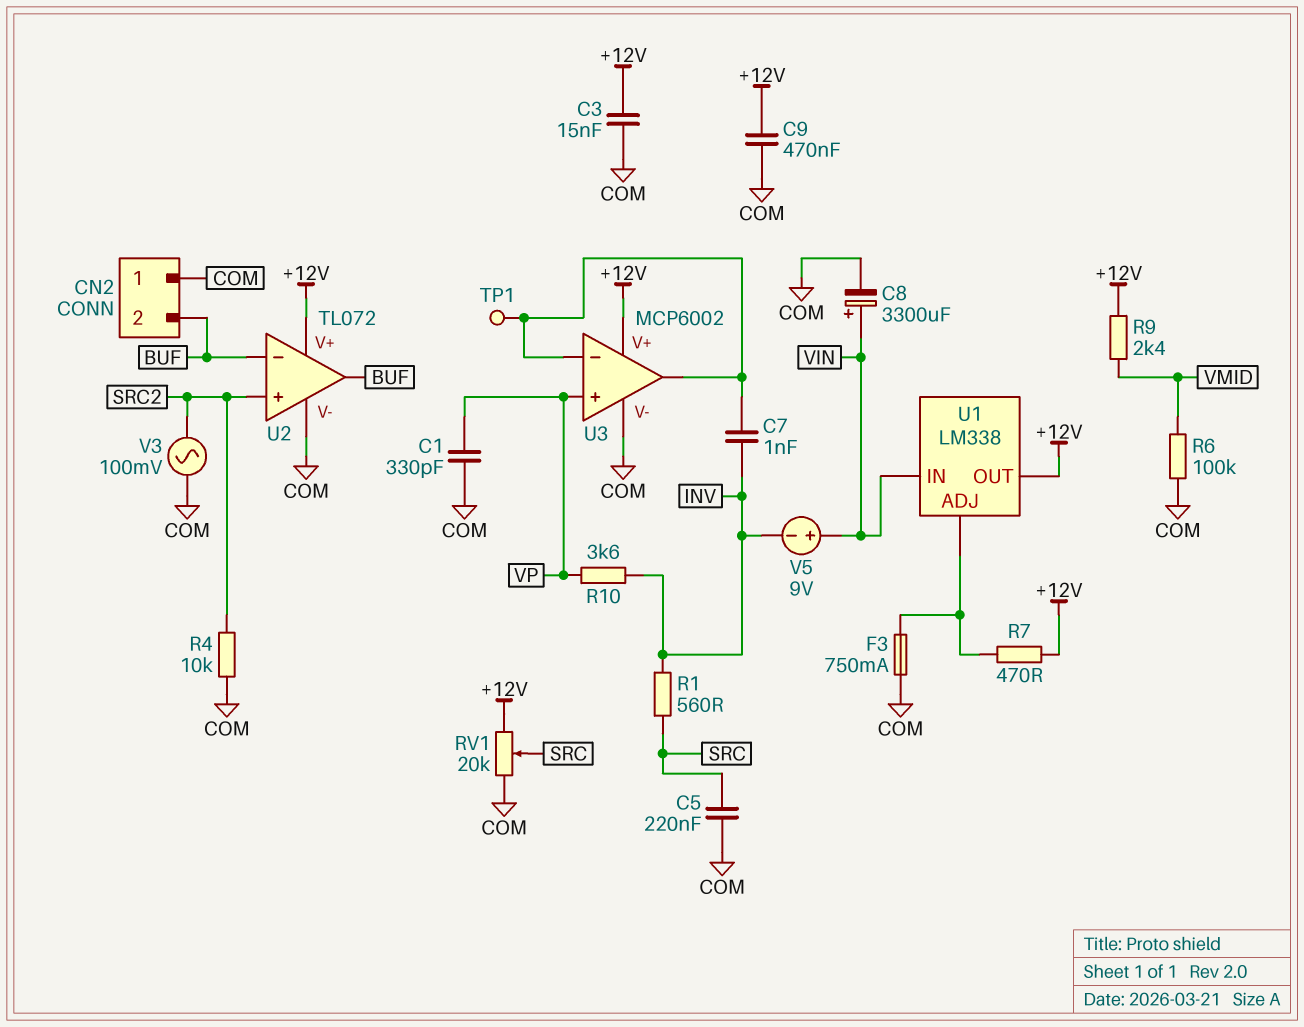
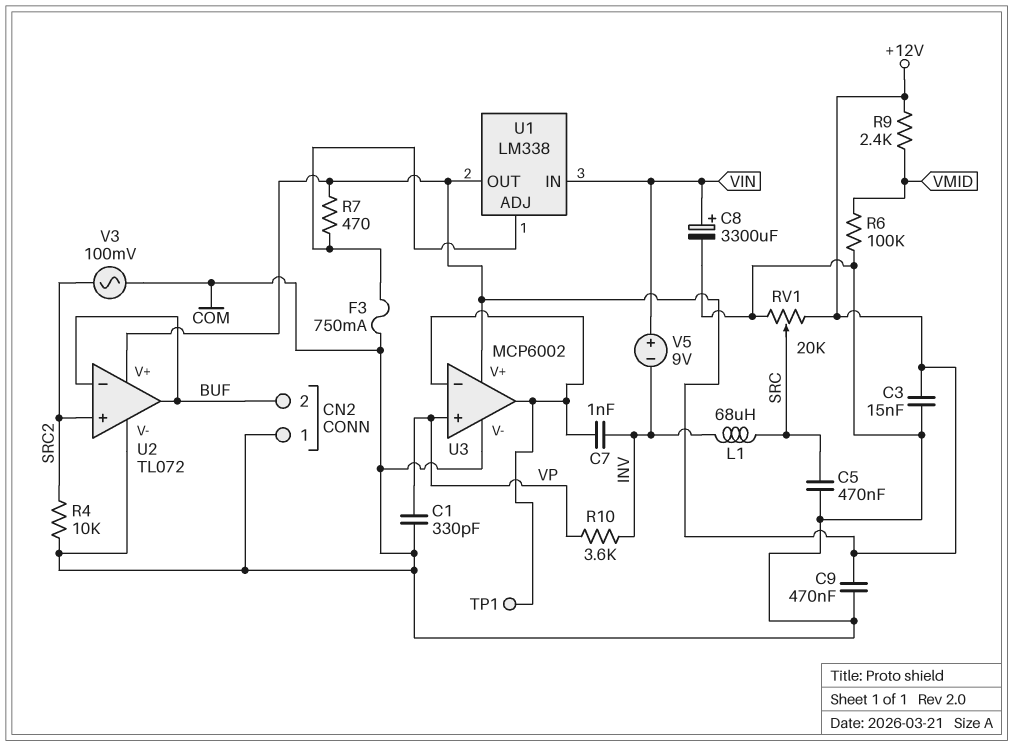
C5: 220nF (COM, SRC) -> 470nF (COM, SRC)
L1: none -> 68uH (INV, SRC)
R1: 560 (INV, SRC) -> none

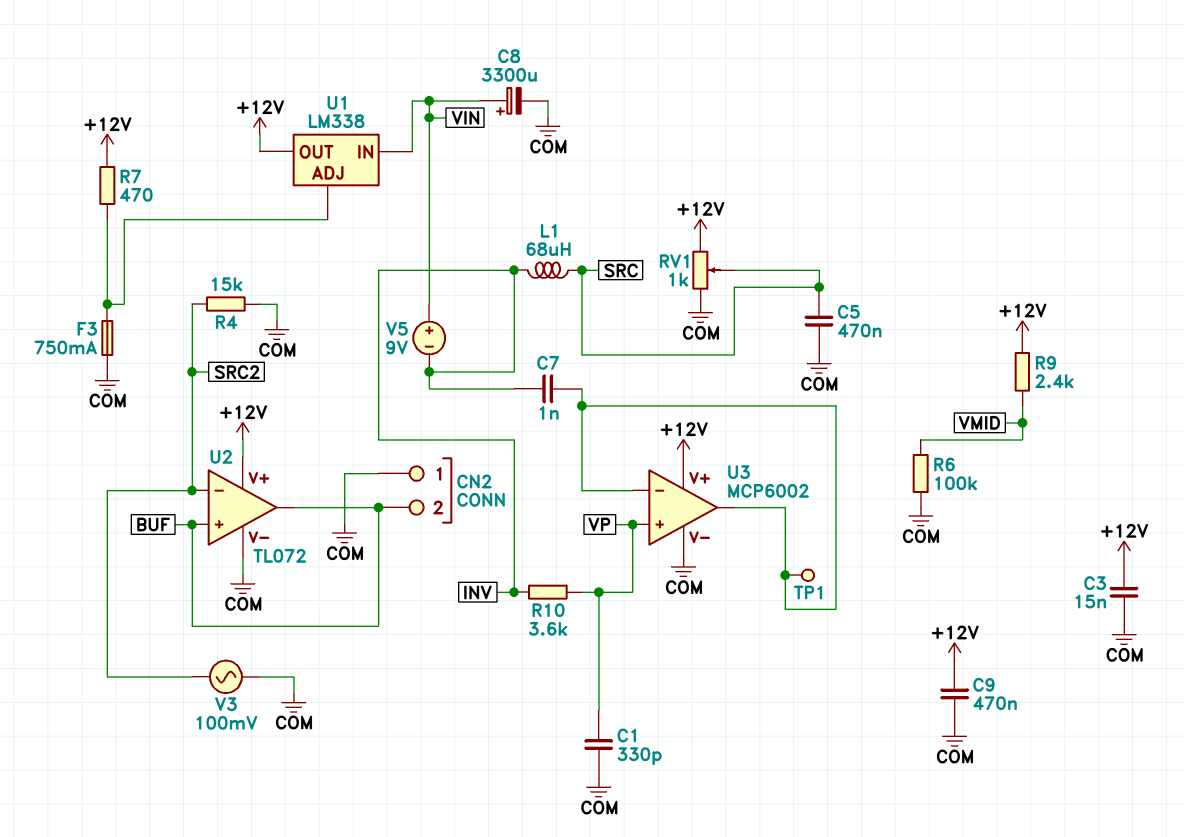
R4: 10k (COM, SRC2) -> 15k (COM, SRC2)
RV1: 20k (+12V, COM, wiper SRC) -> 1k (+12V, COM, wiper SRC)
U2 pin in+: SRC2 -> BUF
U2 pin in-: BUF -> SRC2

